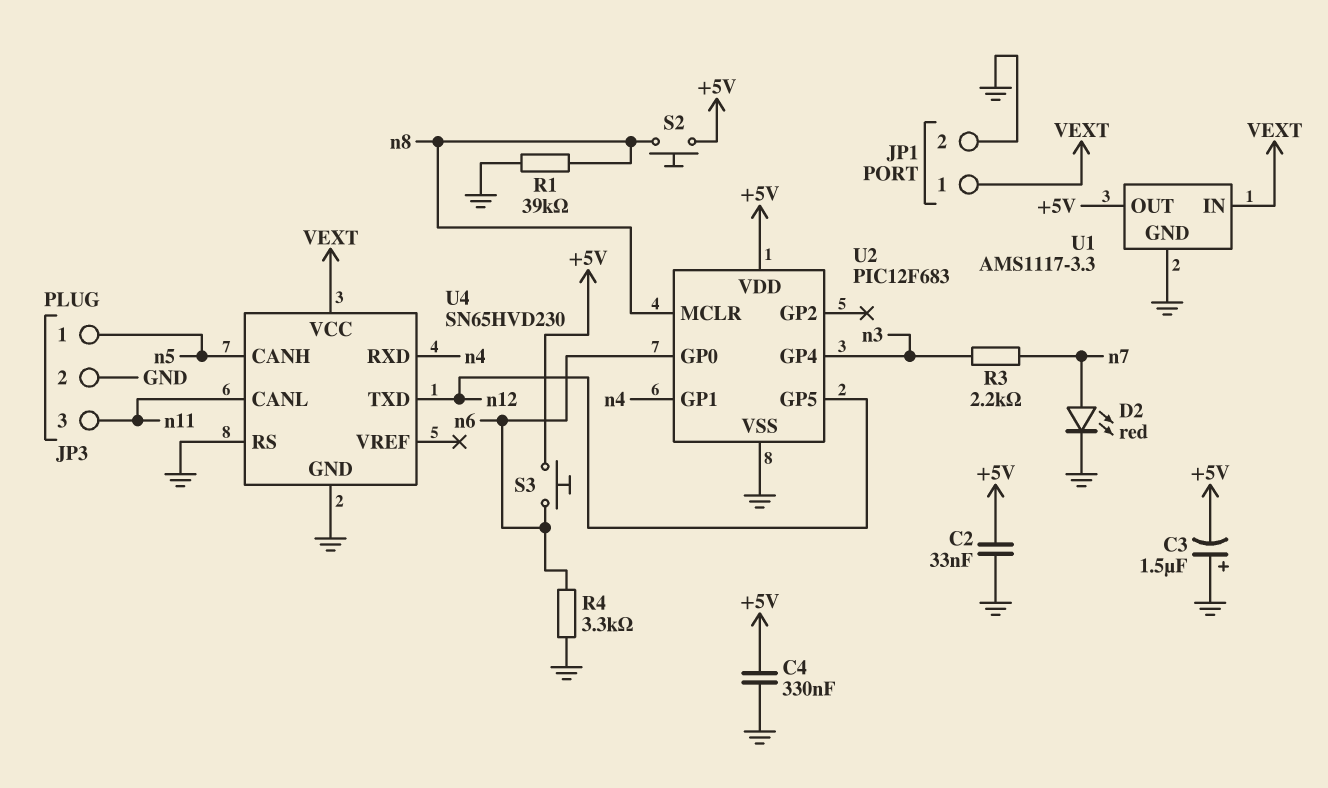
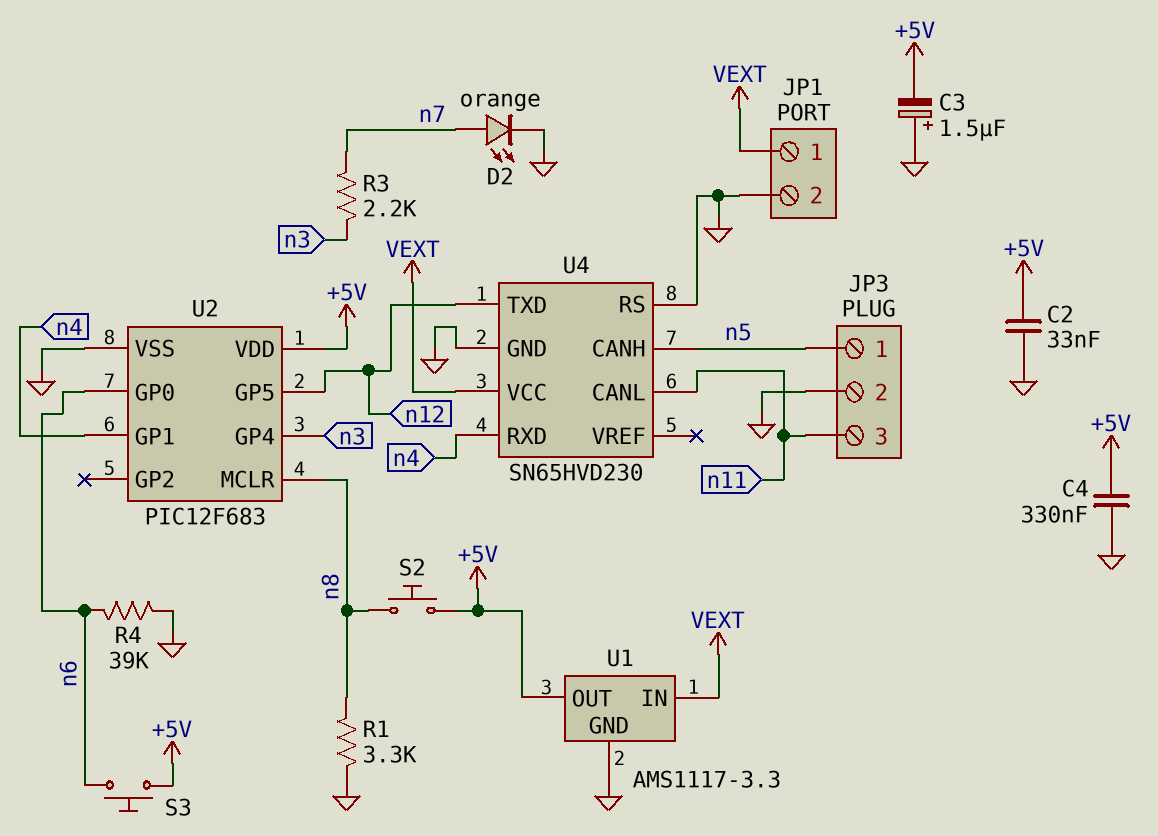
D2: LED red (A n7, K GND) -> LED orange (A n7, K GND)
R1: 39k (GND, n8) -> 3.3k (GND, n8)
R4: 3.3k (GND, n6) -> 39k (GND, n6)

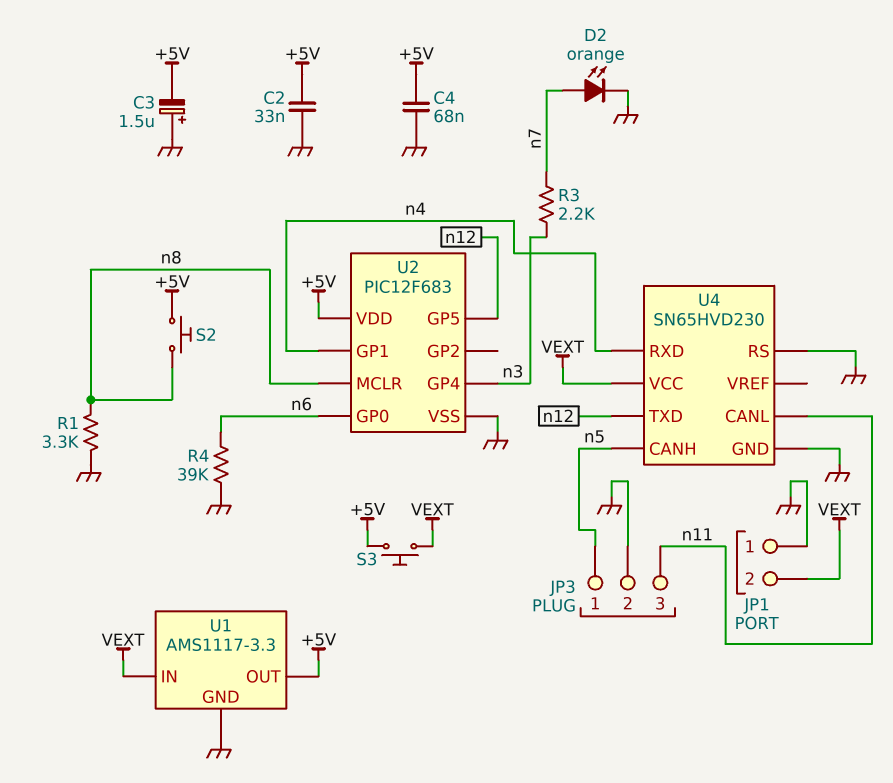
C4: 330nF (+5V, GND) -> 68nF (+5V, GND)
JP1 pin 1: VEXT -> GND
JP1 pin 2: GND -> VEXT
S3: button (+5V, n6) -> button (+5V, VEXT)

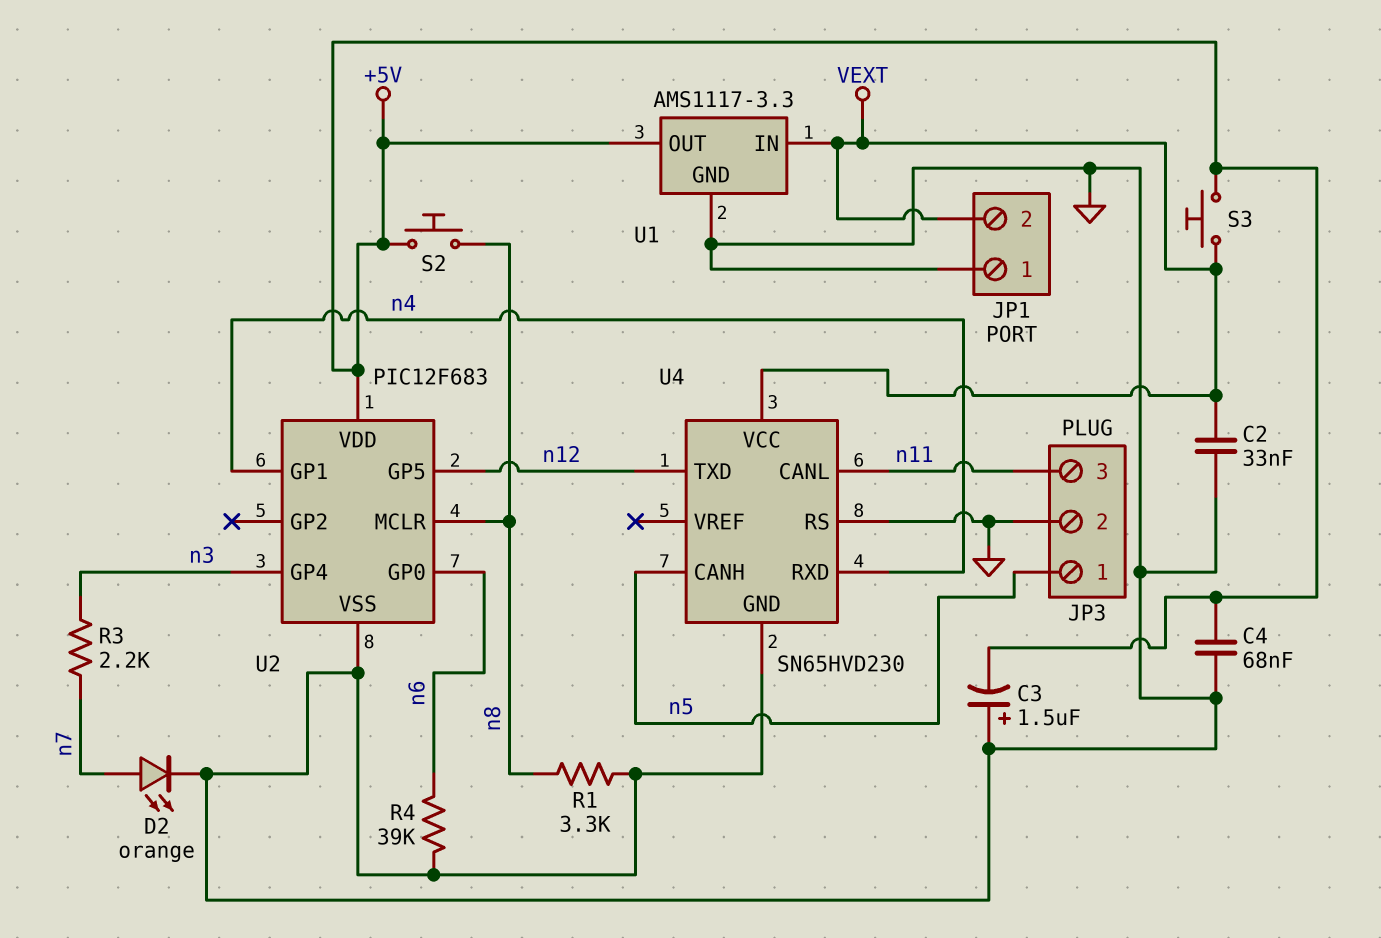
C2: 33nF (+5V, GND) -> 33nF (GND, VEXT)

